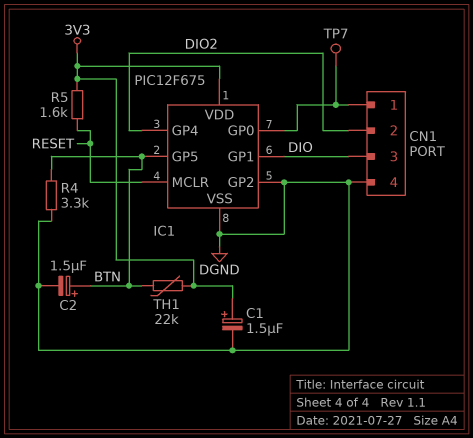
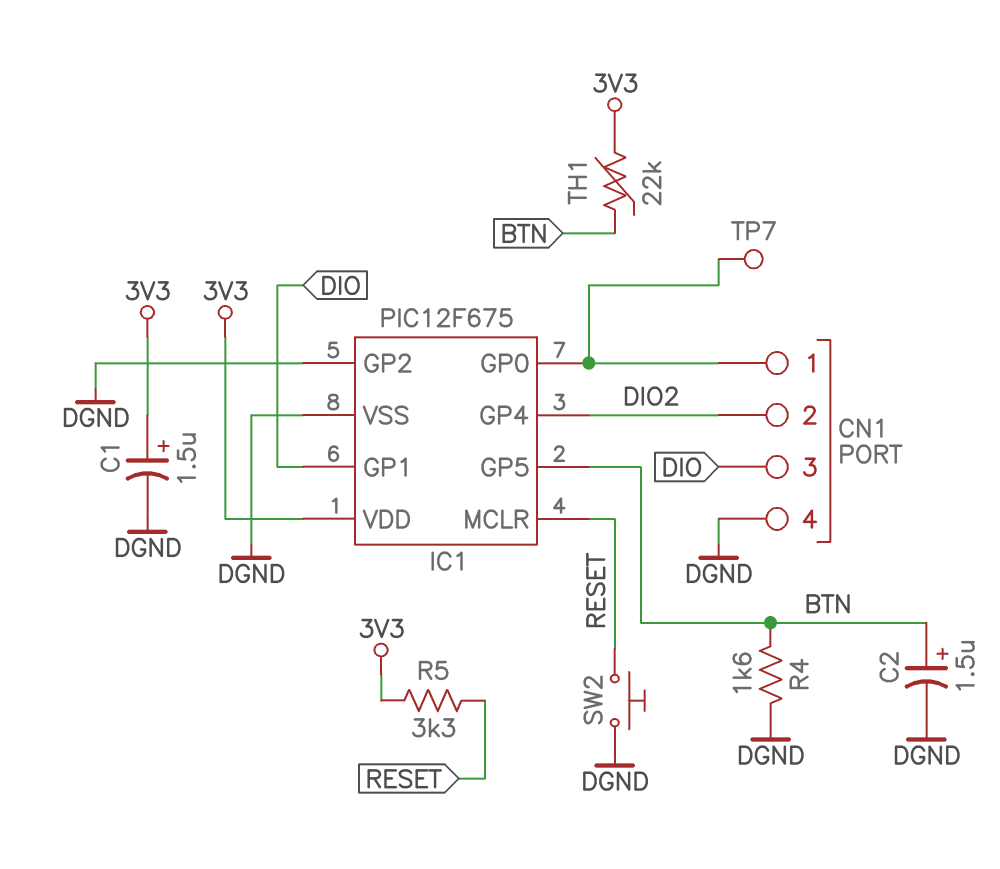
R4: 3.3k (BTN, DGND) -> 1.6k (BTN, DGND)
R5: 1.6k (3V3, RESET) -> 3.3k (3V3, RESET)
SW2: none -> button (DGND, RESET)

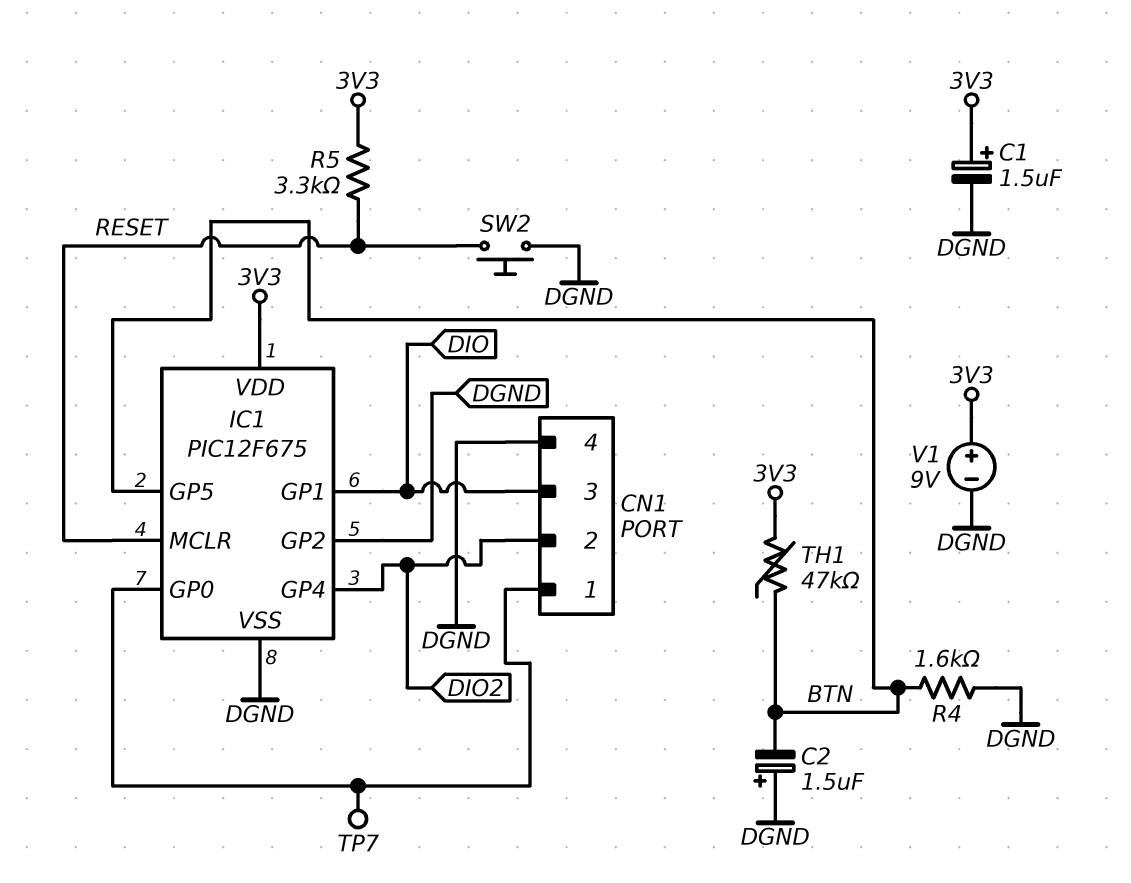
C2: 1.5uF (plus BTN, minus DGND) -> 1.5uF (plus DGND, minus BTN)
TH1: 22k (3V3, BTN) -> 47k (3V3, BTN)
V1: none -> 9V (plus 3V3, minus DGND)

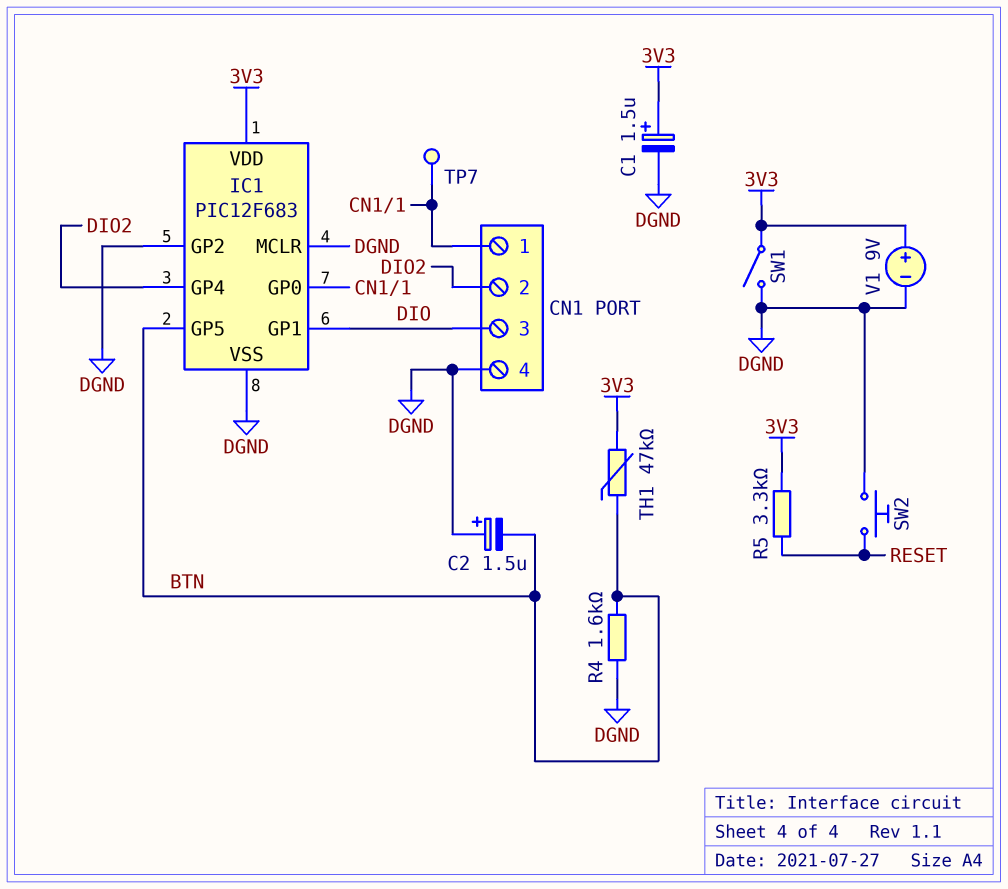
IC1: PIC12F675 -> PIC12F683
IC1 pin MCLR: RESET -> DGND
SW1: none -> switch (3V3, DGND)

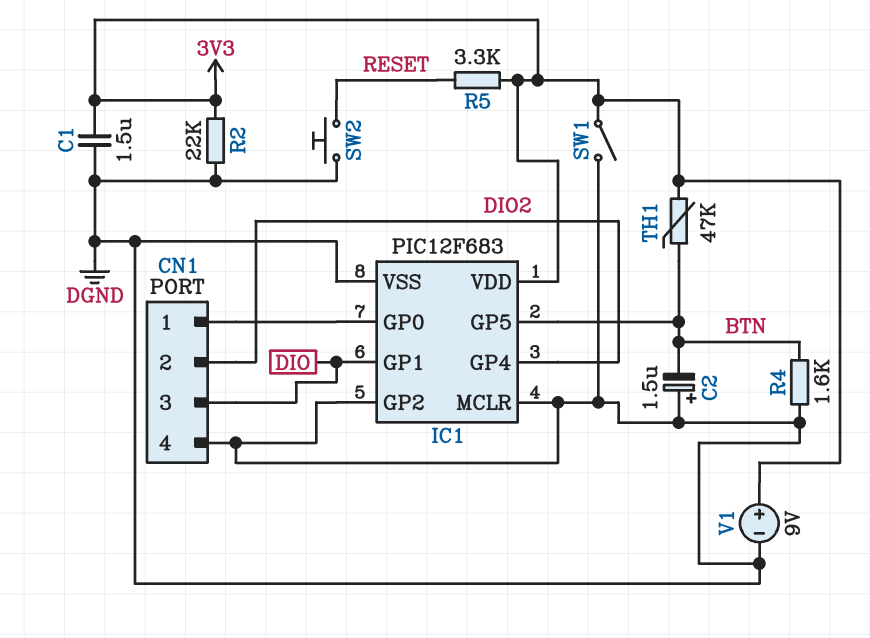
C1: 1.5uF (plus 3V3, minus DGND) -> 1.5uF (3V3, DGND)
R2: none -> 22k (3V3, DGND)
TP7: test point (CN1/1) -> none

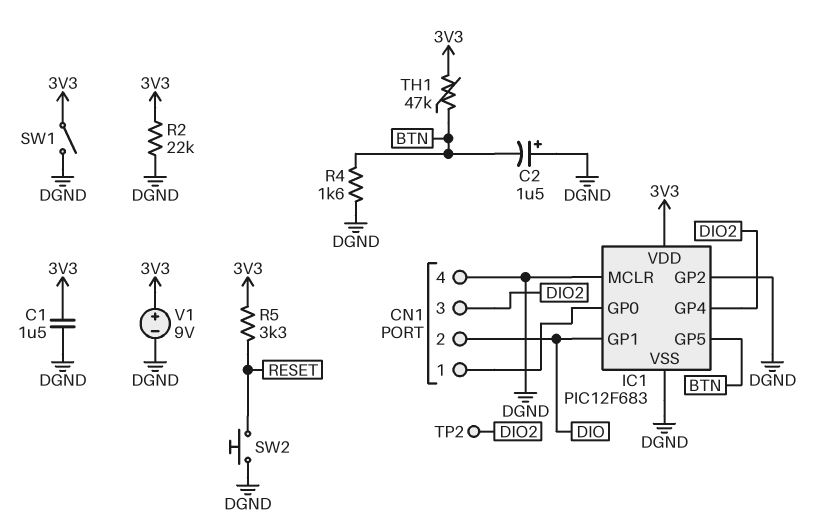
CN1 pin 2: DIO2 -> DIO
CN1 pin 3: DIO -> DIO2
TP2: none -> test point (DIO2)

